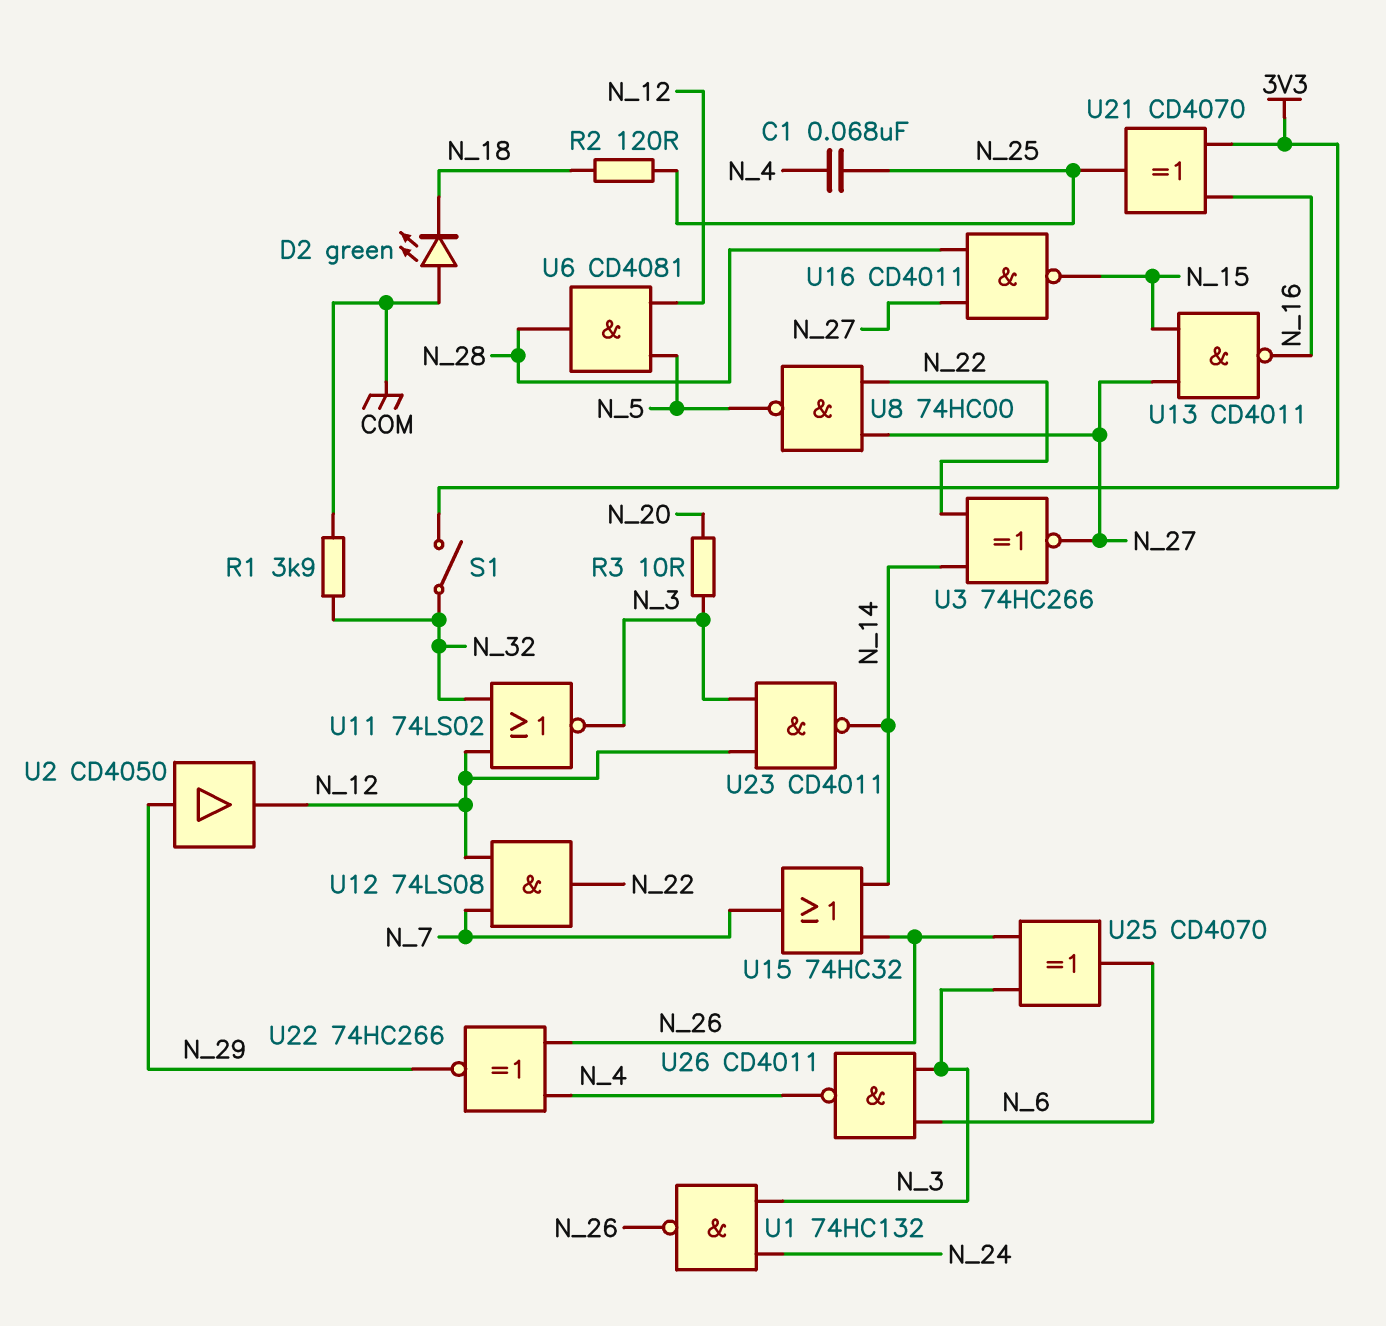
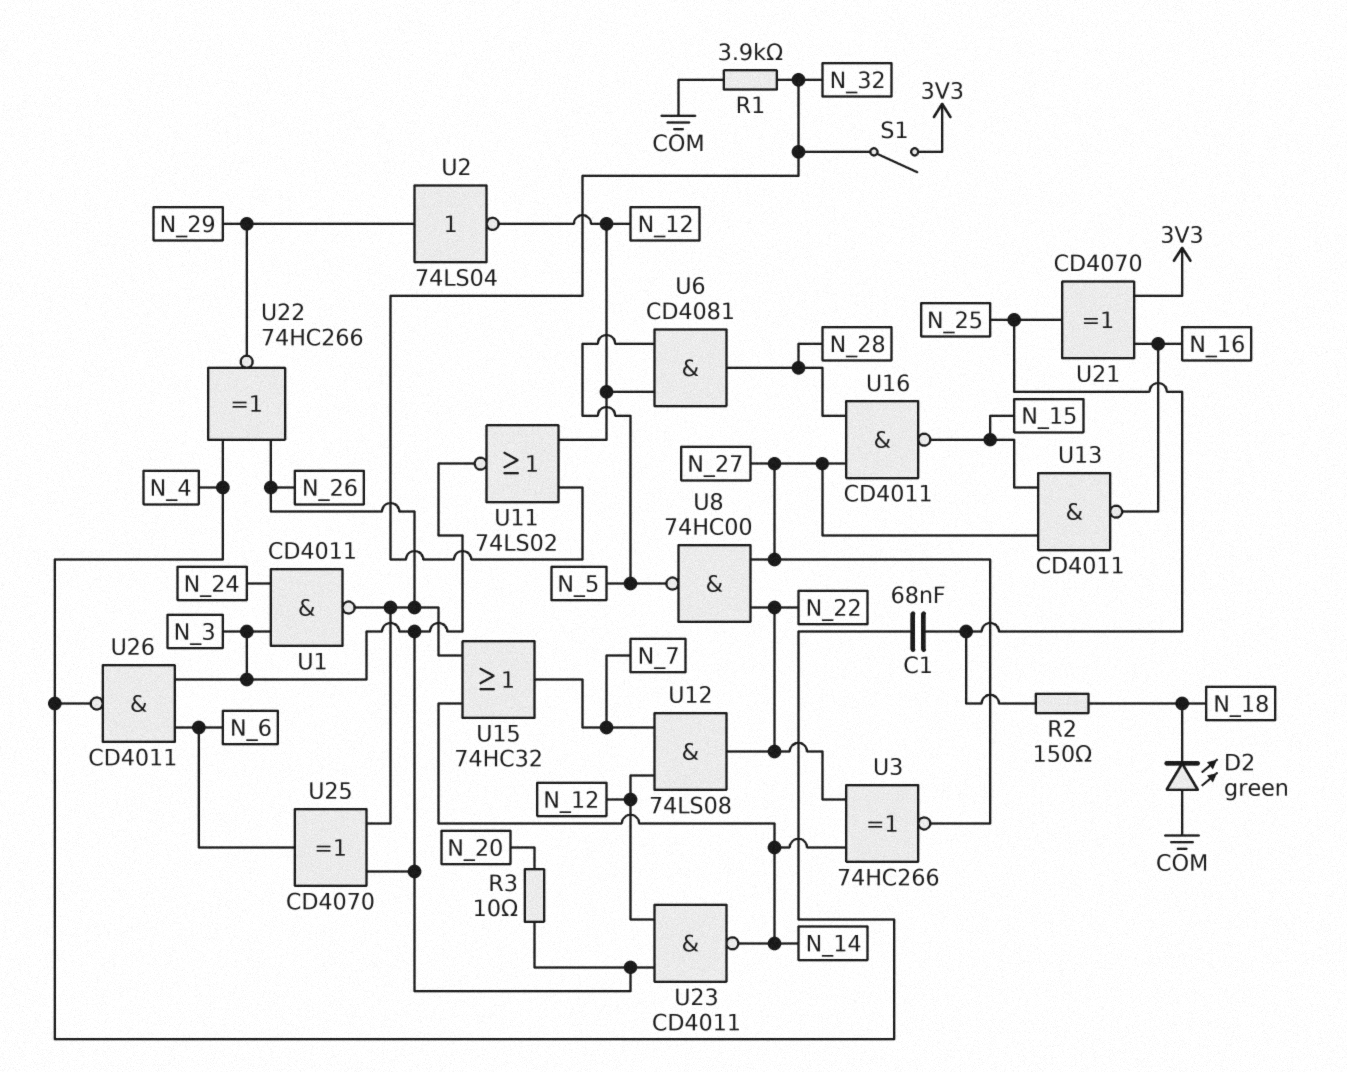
R2: 120 (N_18, N_25) -> 150 (N_18, N_25)
U1: NAND 74HC132 (in N_3, in N_24, out N_26) -> NAND CD4011 (in N_3, in N_24, out N_26)
U2: buffer CD4050 (in N_29, out N_12) -> NOT 74LS04 (in N_29, out N_12)

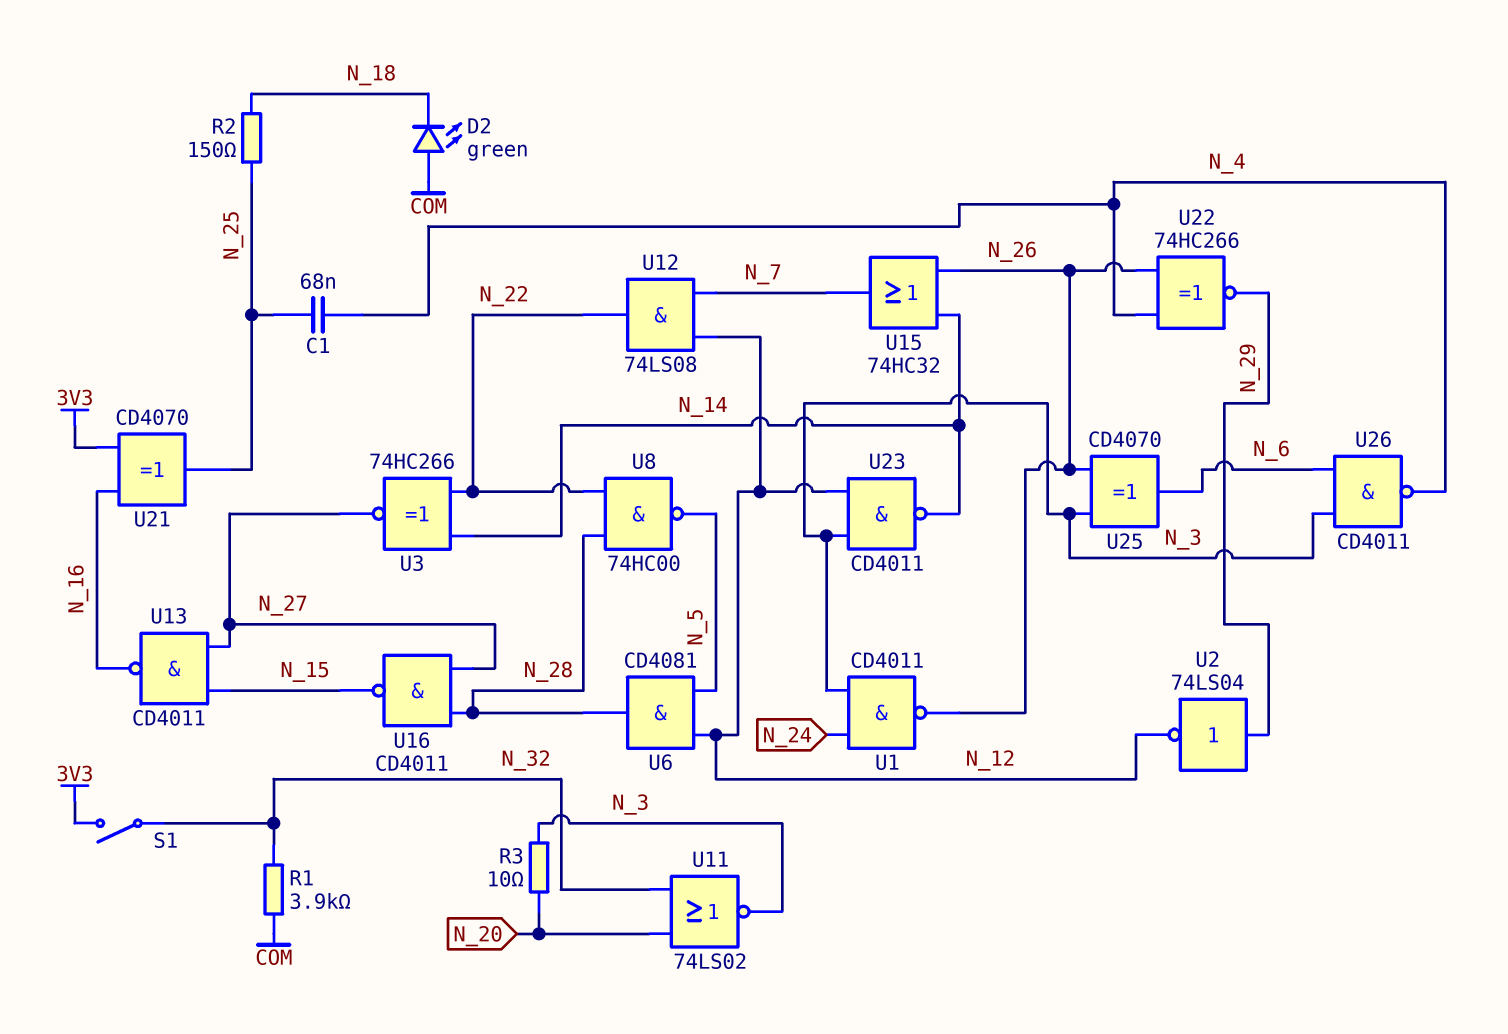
U8: NAND 74HC00 (in N_22, in N_27, out N_5) -> NAND 74HC00 (in N_22, in N_28, out N_5)
U11: NOR 74LS02 (in N_12, in N_32, out N_3) -> NOR 74LS02 (in N_20, in N_32, out N_3)

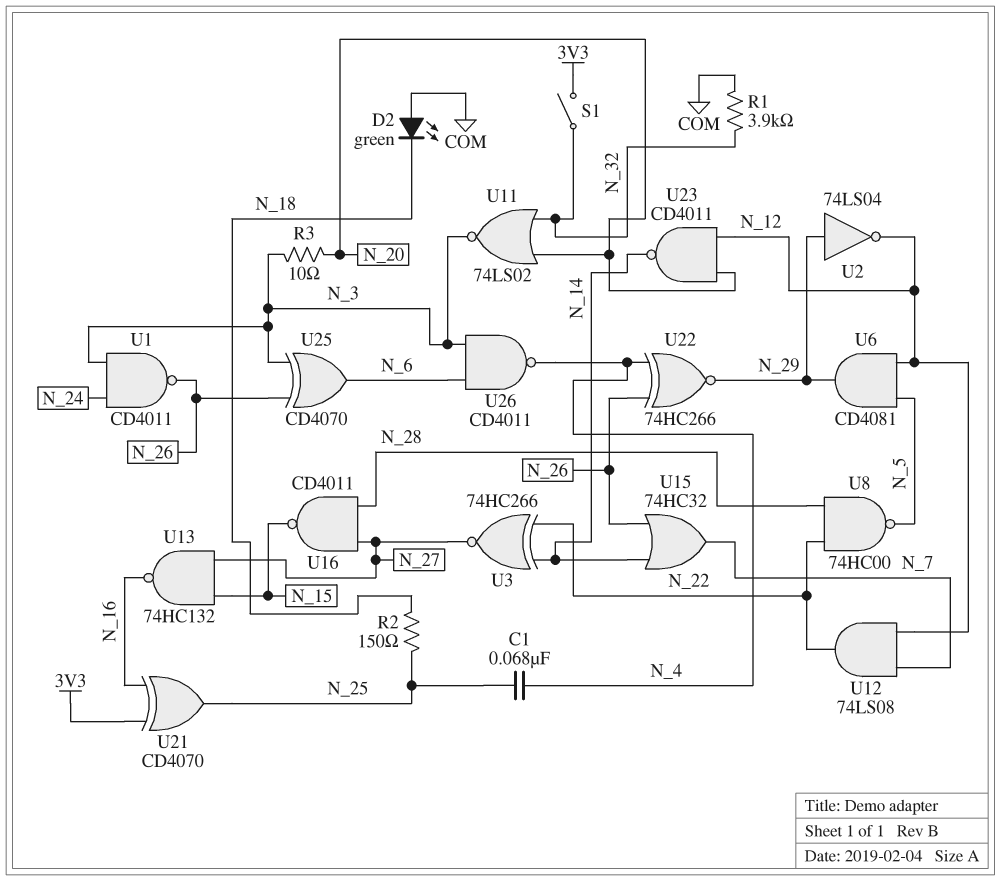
U6: AND CD4081 (in N_5, in N_12, out N_28) -> AND CD4081 (in N_5, in N_12, out N_29)
U13: NAND CD4011 (in N_15, in N_27, out N_16) -> NAND 74HC132 (in N_15, in N_27, out N_16)
U23: NAND CD4011 (in N_3, in N_12, out N_14) -> NAND CD4011 (in N_12, in N_20, out N_14)

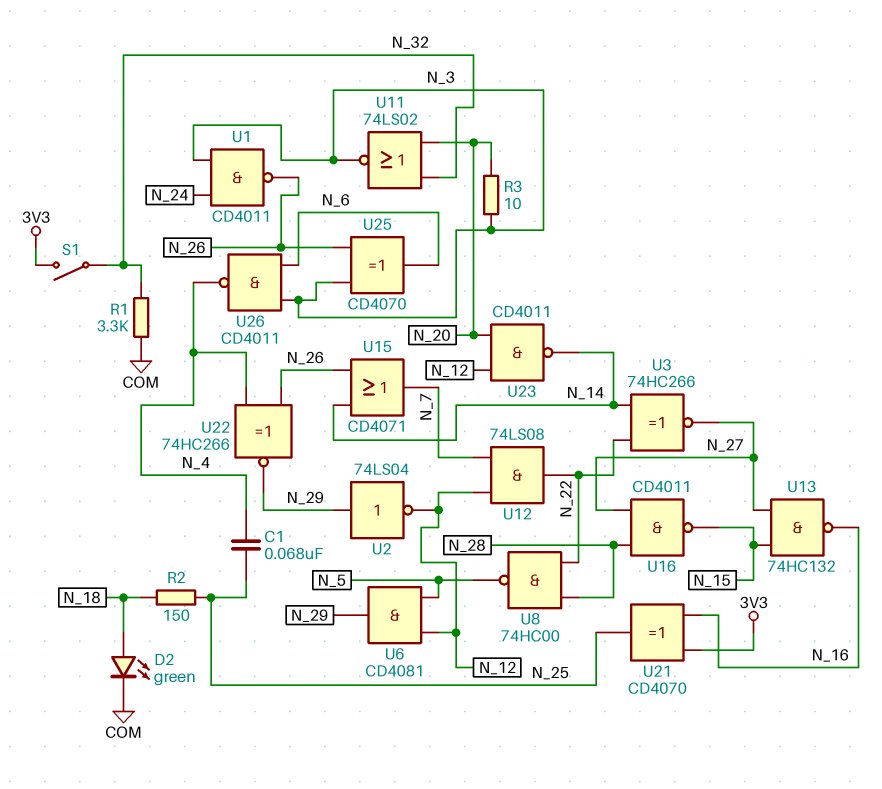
D2: LED green (A COM, K N_18) -> LED green (A N_18, K COM)
R1: 3.9k (COM, N_32) -> 3.3k (COM, N_32)
U15: OR 74HC32 (in N_14, in N_26, out N_7) -> OR CD4071 (in N_14, in N_26, out N_7)

